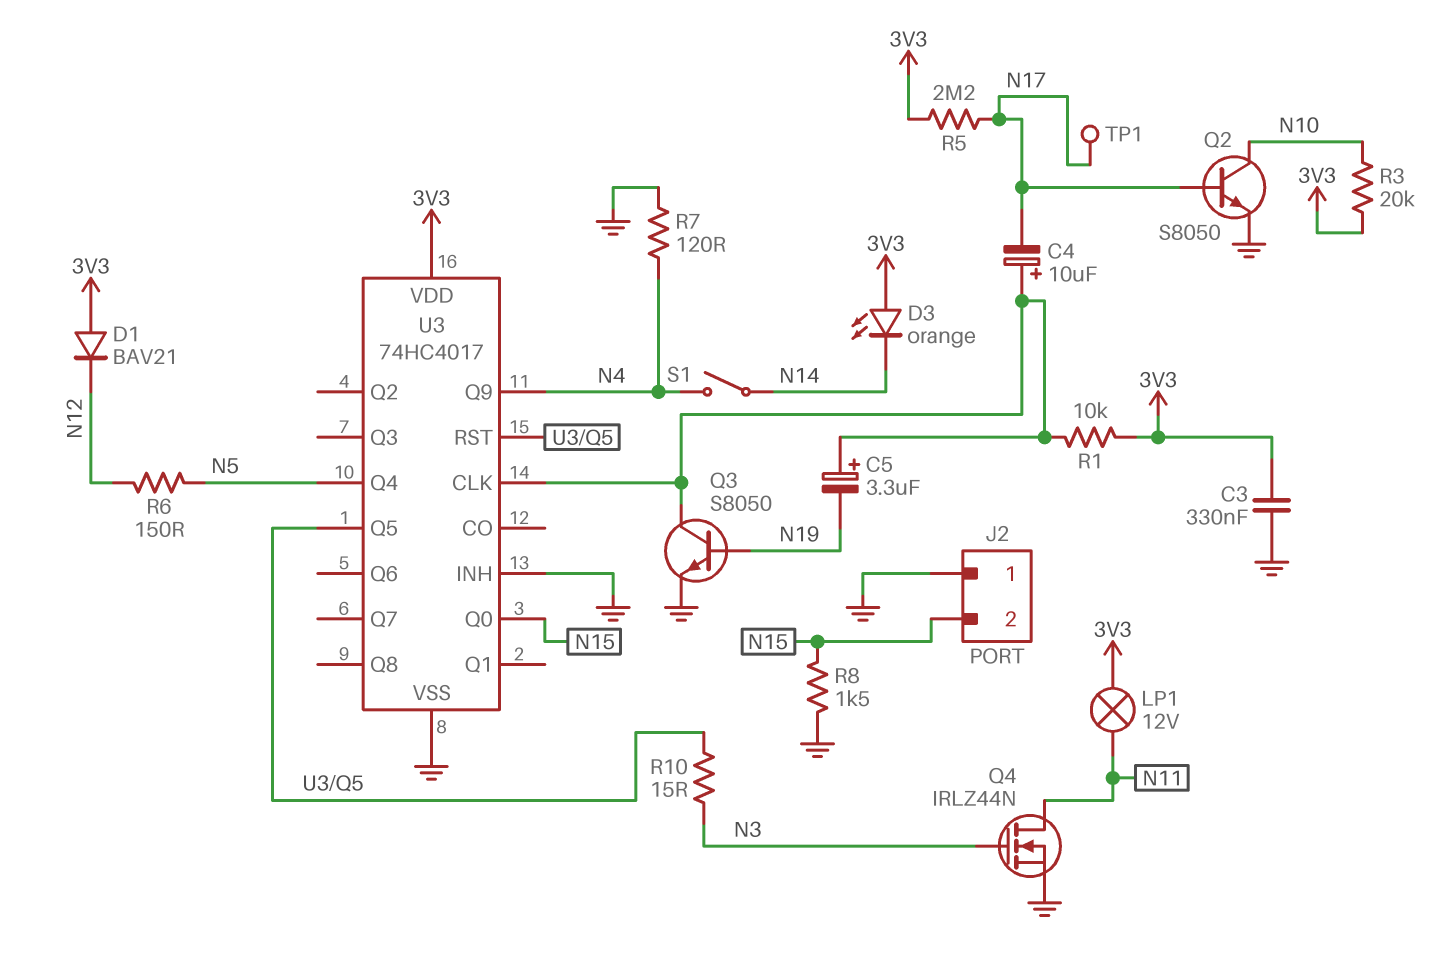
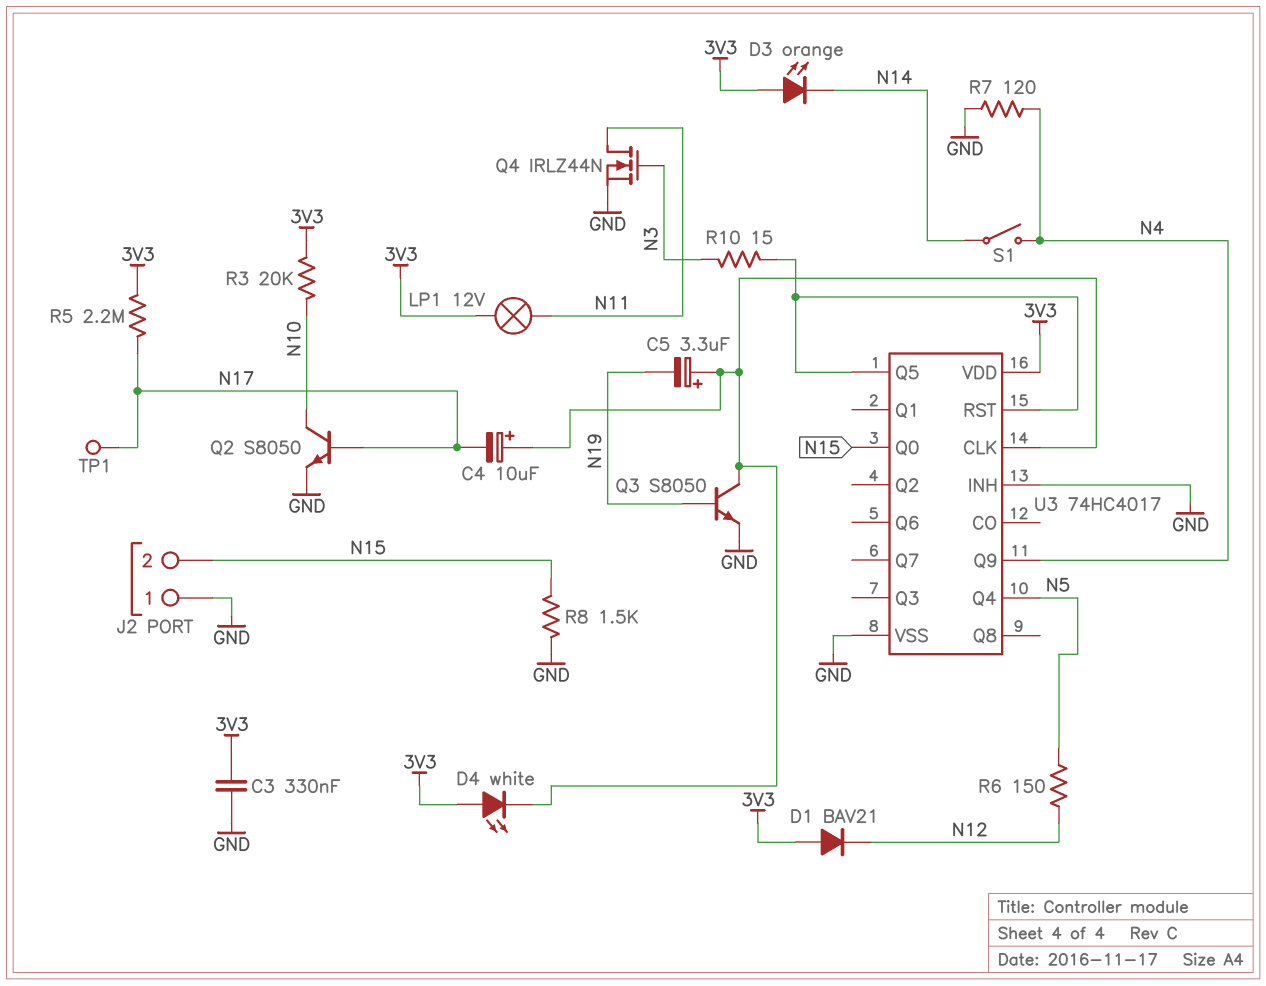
D4: none -> LED white (A 3V3, K U3/CLK)
R1: 10k (3V3, U3/CLK) -> none

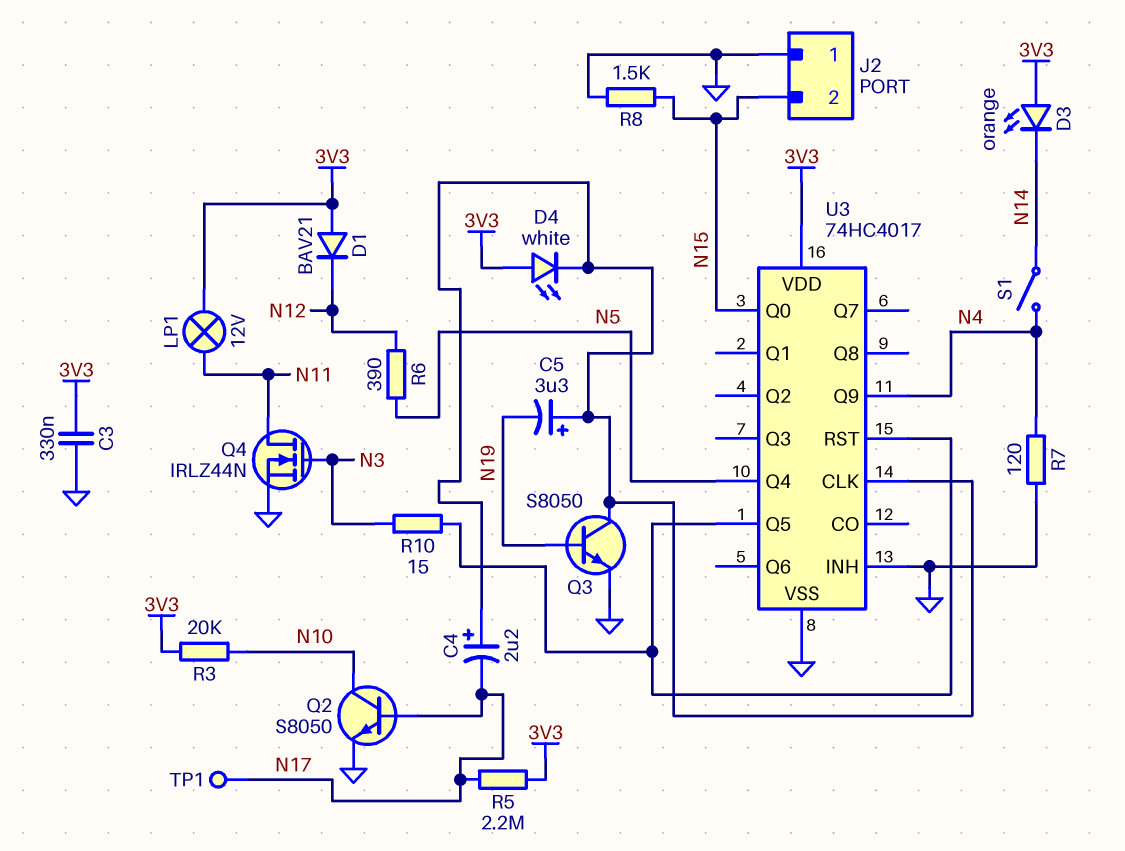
C4: 10uF (plus U3/CLK, minus N17) -> 2.2uF (plus U3/CLK, minus N17)
R6: 150 (N5, N12) -> 390 (N5, N12)

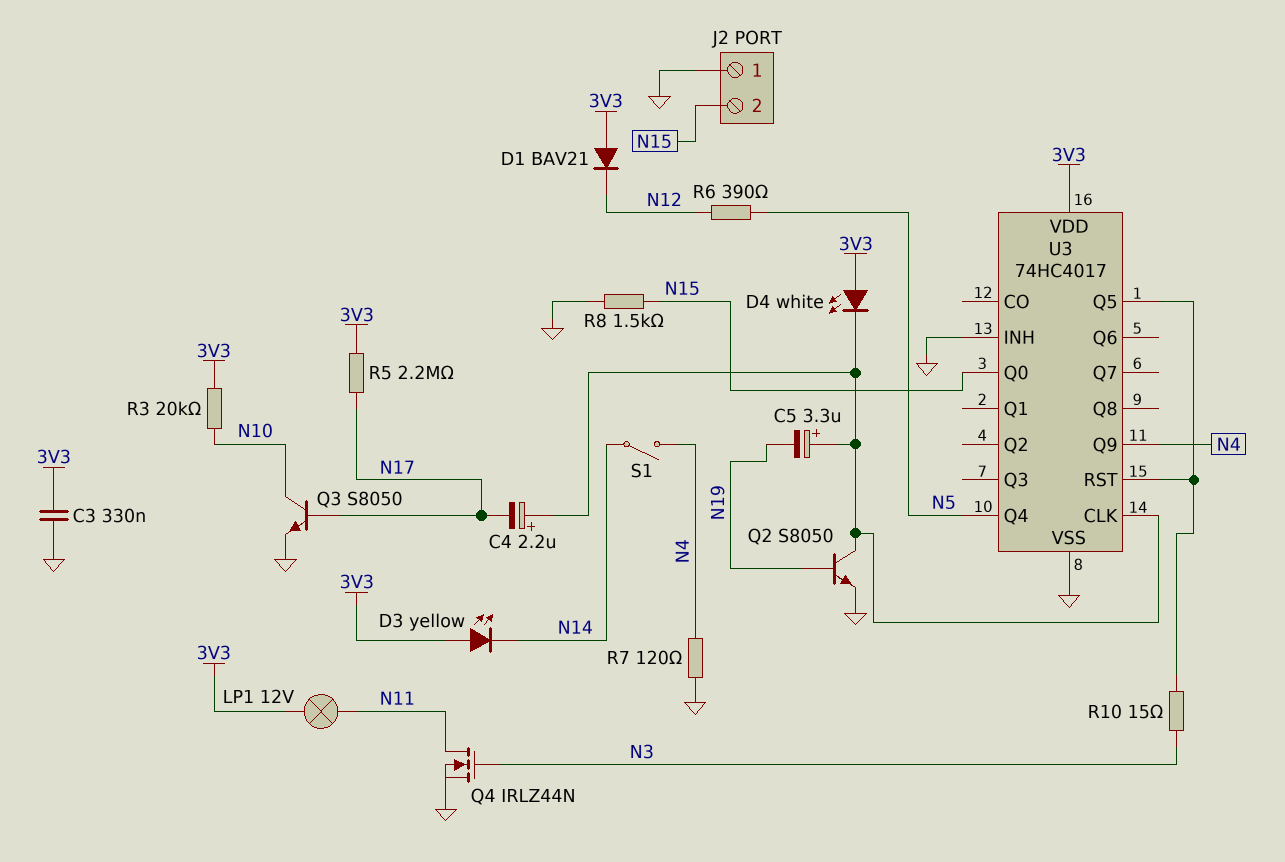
D3: LED orange (A 3V3, K N14) -> LED yellow (A 3V3, K N14)
Q2: NPN S8050 (B N17, C N10, E GND) -> NPN S8050 (B N19, C U3/CLK, E GND)
Q3: NPN S8050 (B N19, C U3/CLK, E GND) -> NPN S8050 (B N17, C N10, E GND)
TP1: test point (N17) -> none

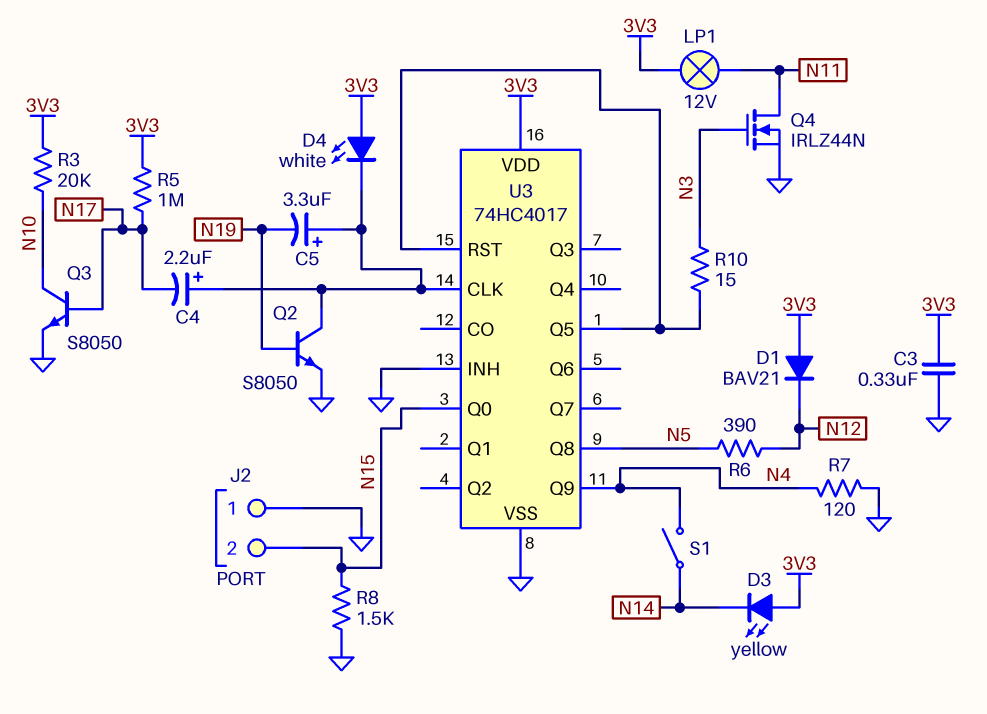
R5: 2.2M (3V3, N17) -> 1M (3V3, N17)
U3 pin Q4: N5 -> none
U3 pin Q8: none -> N5

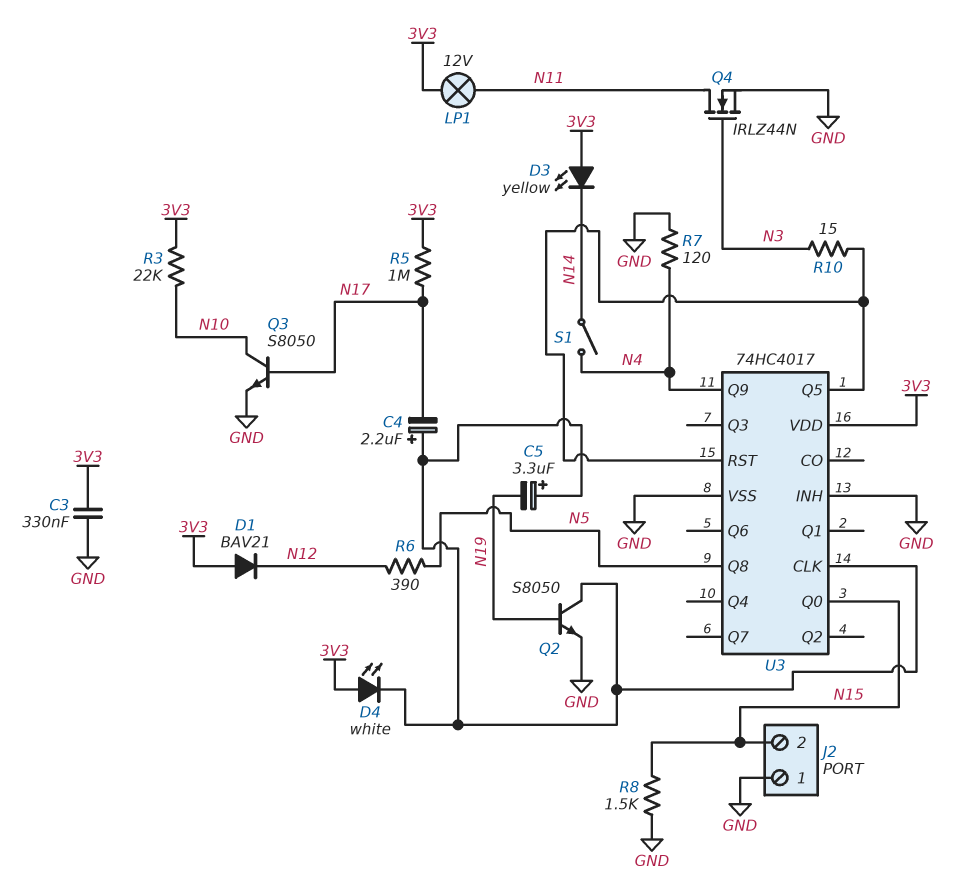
R3: 20k (3V3, N10) -> 22k (3V3, N10)

